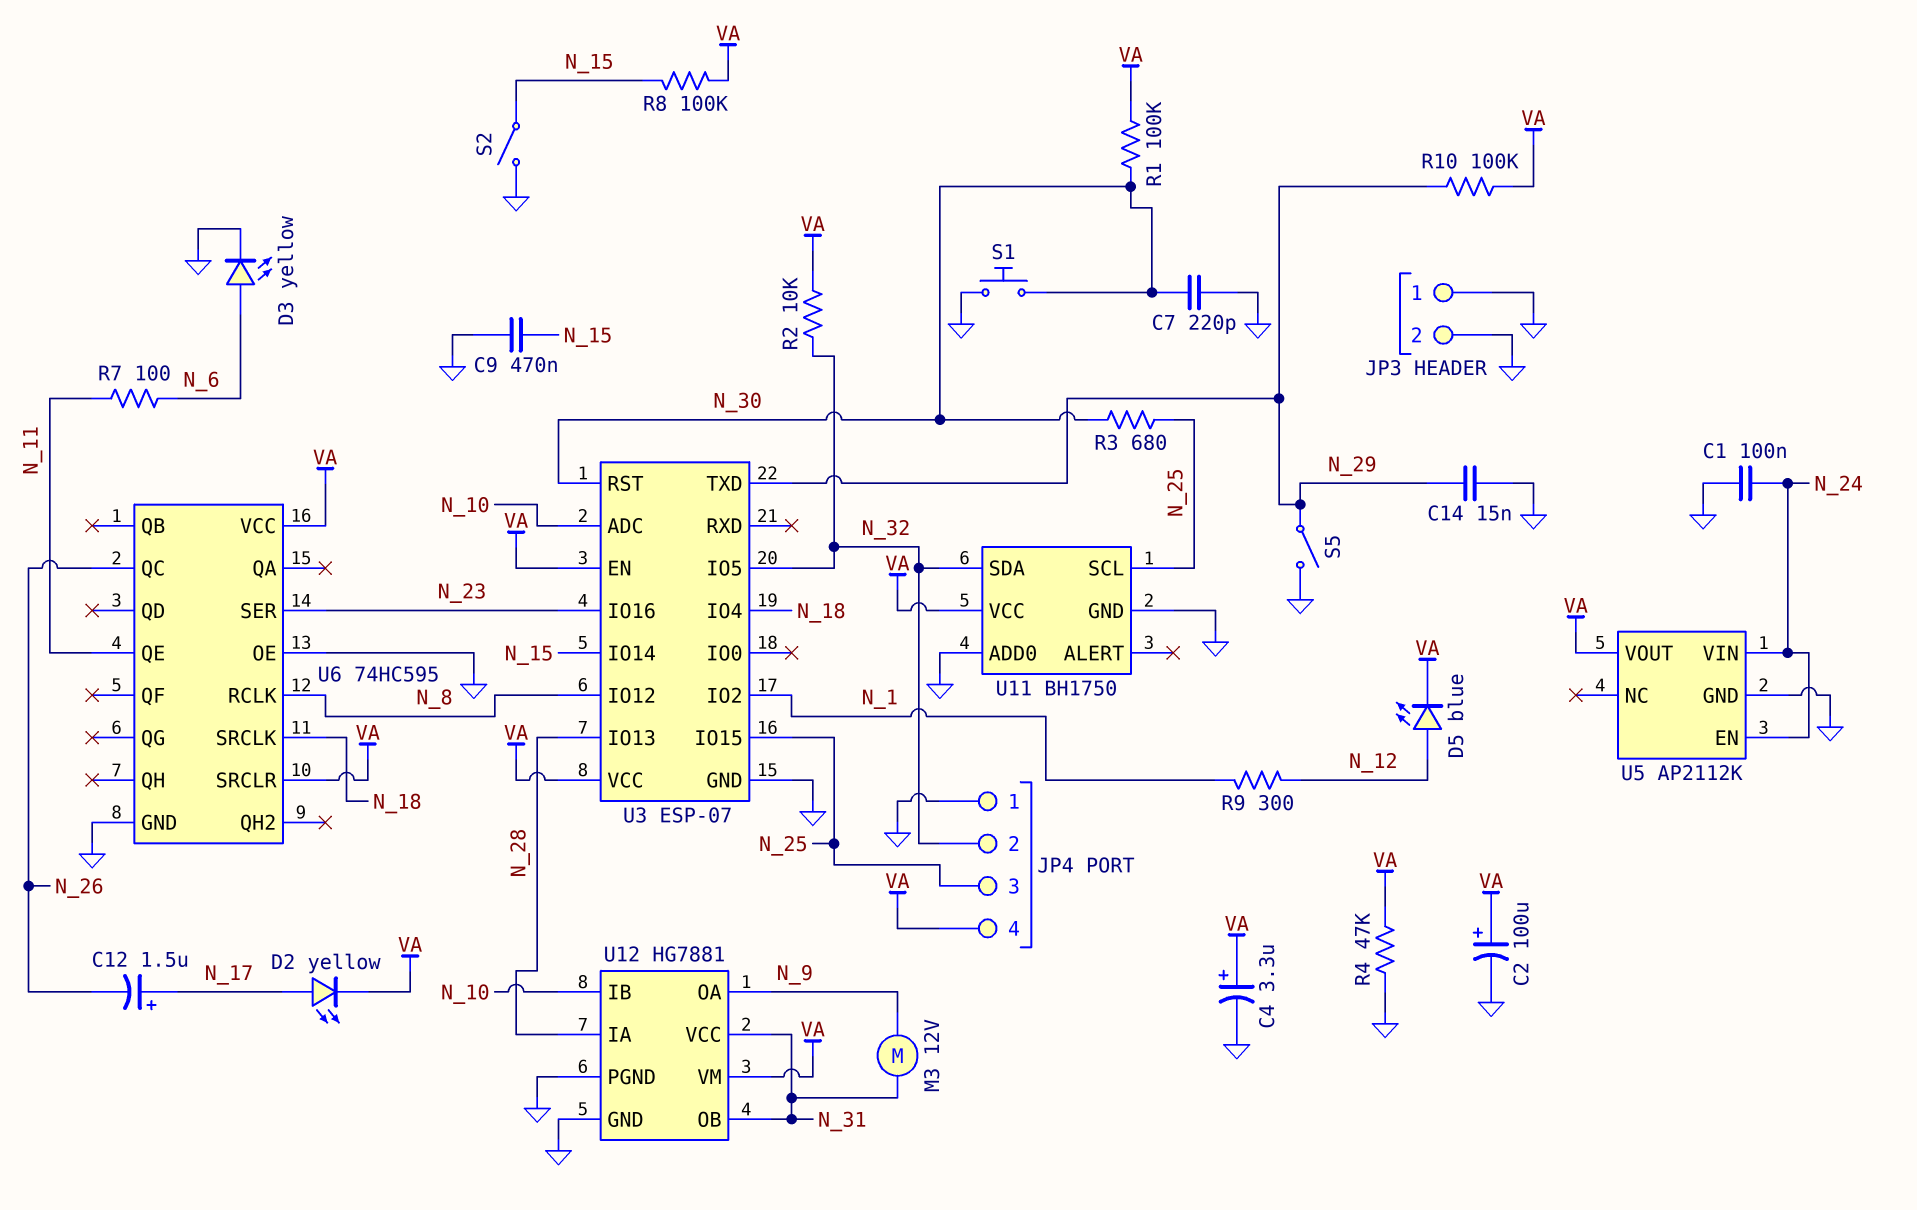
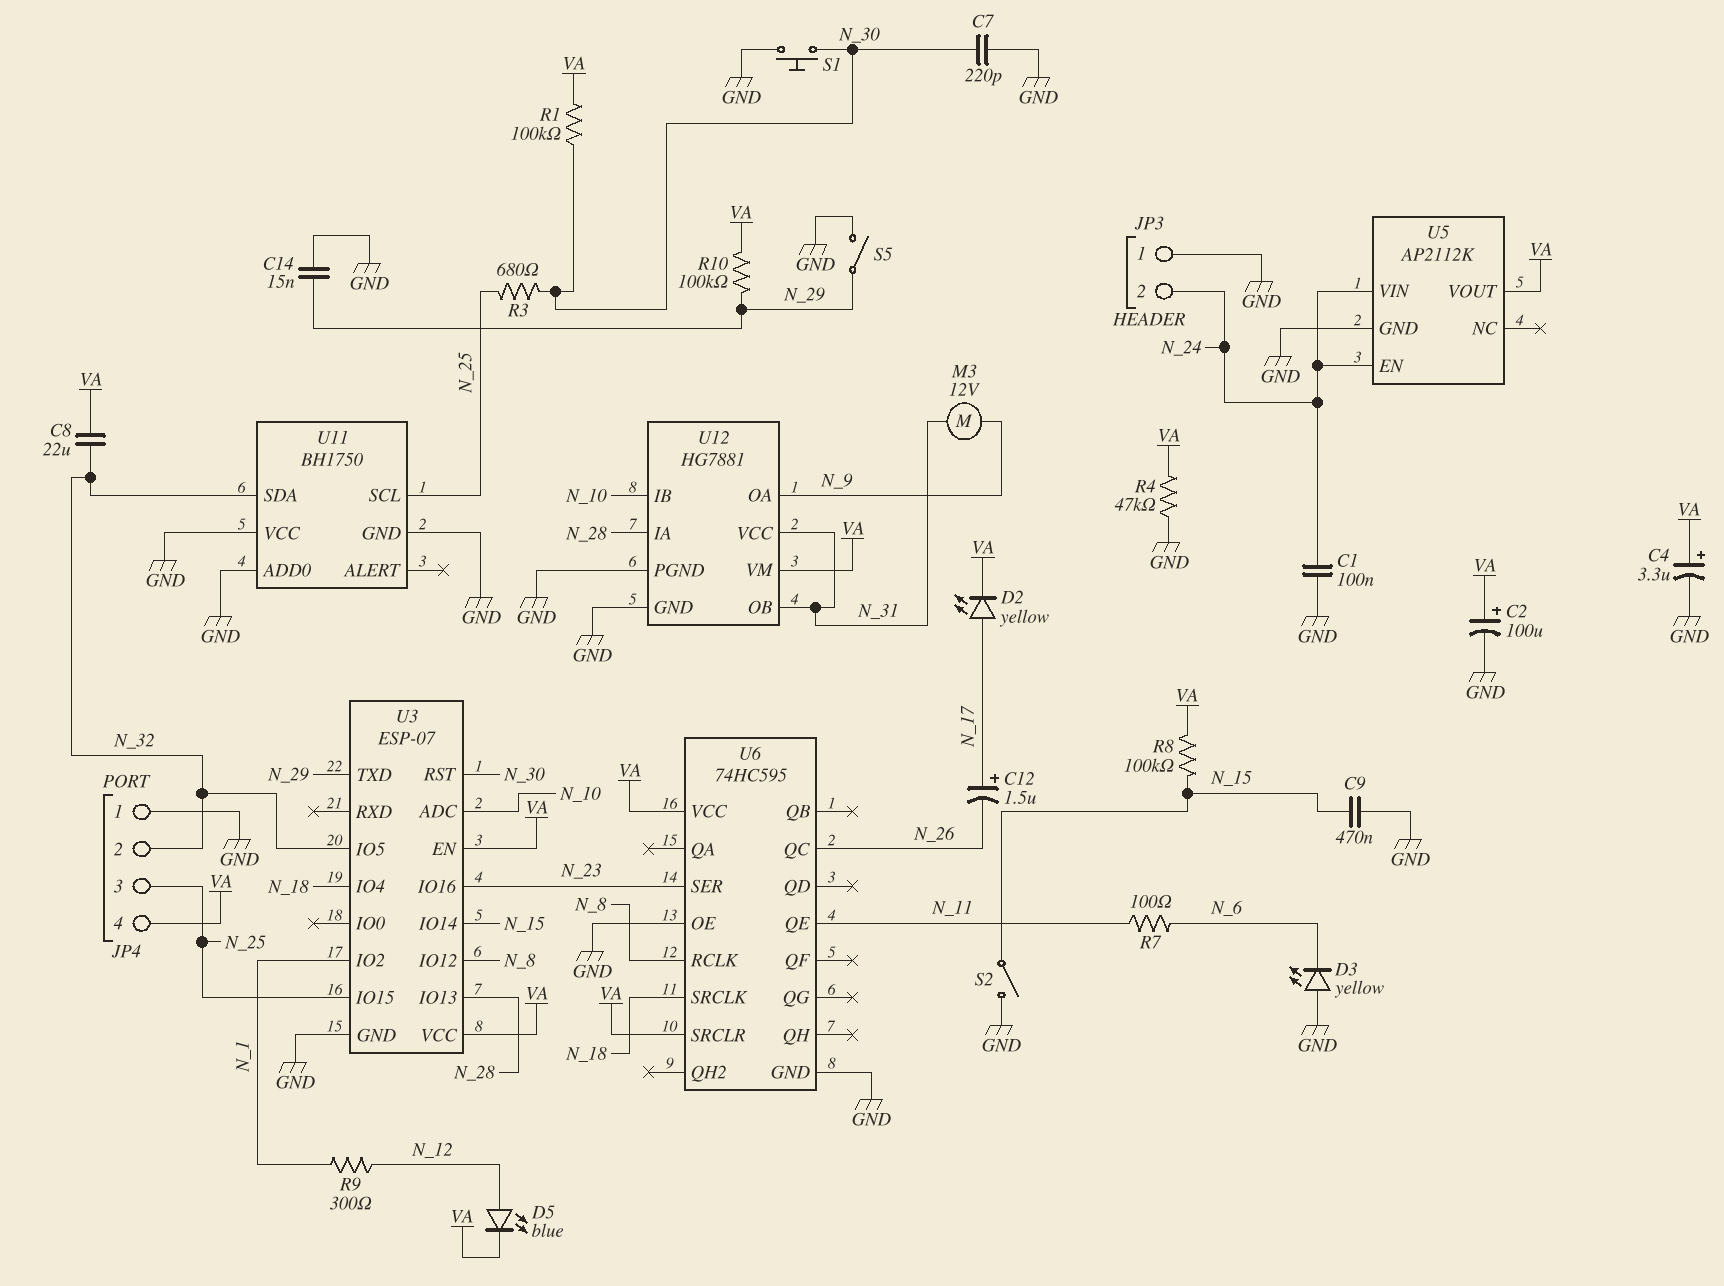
C8: none -> 22uF (N_32, VA)
D3: LED yellow (A N_6, K GND) -> LED yellow (A GND, K N_6)
JP3 pin 2: GND -> N_24
R2: 10k (N_32, VA) -> none
U11 pin VCC: VA -> GND

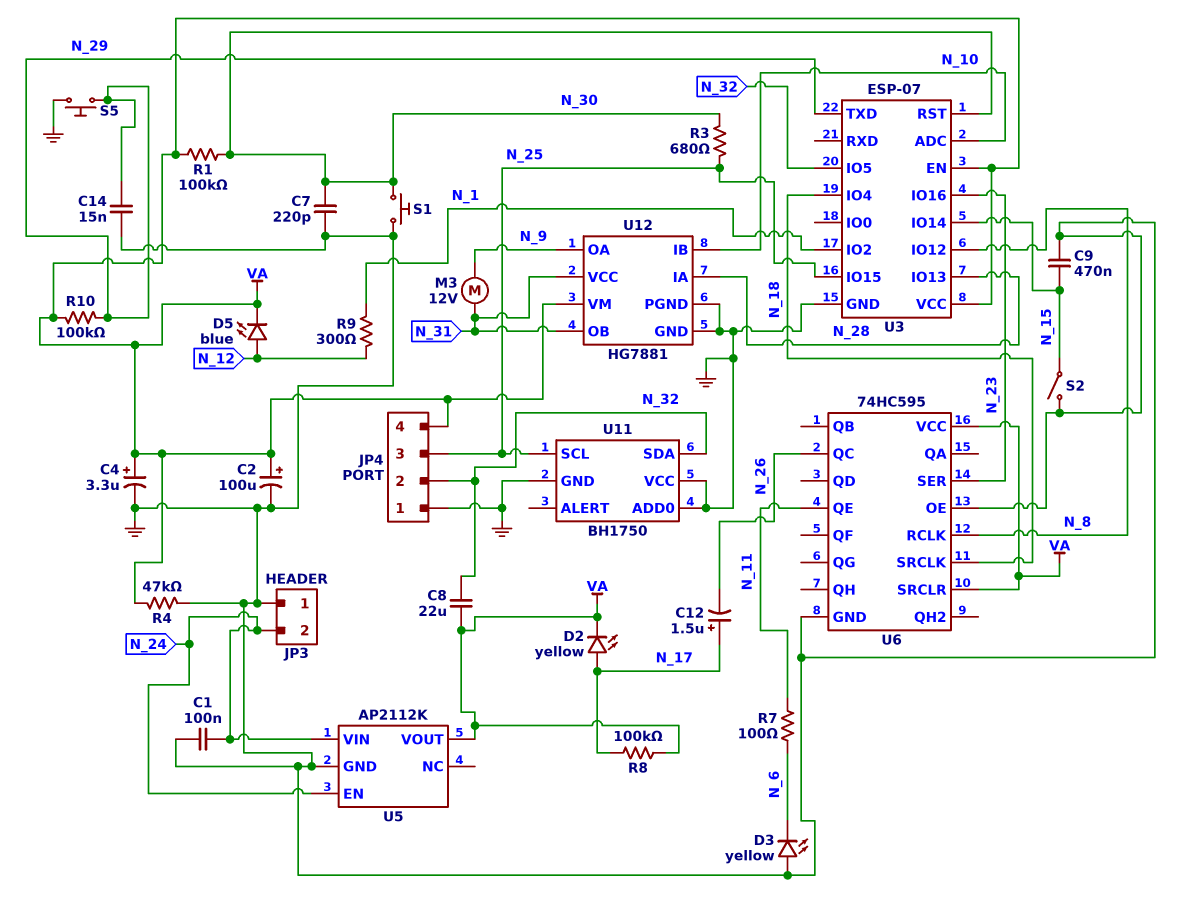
R8: 100k (N_15, VA) -> 100k (N_17, VA)
S5: switch (GND, N_29) -> button (GND, N_29)

